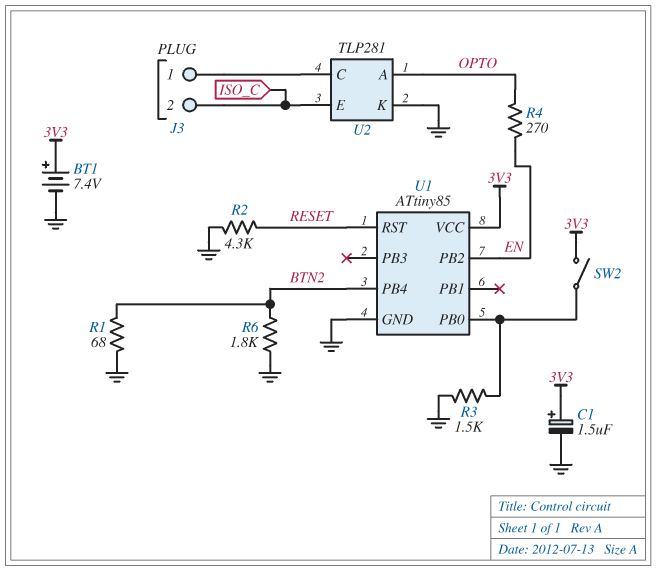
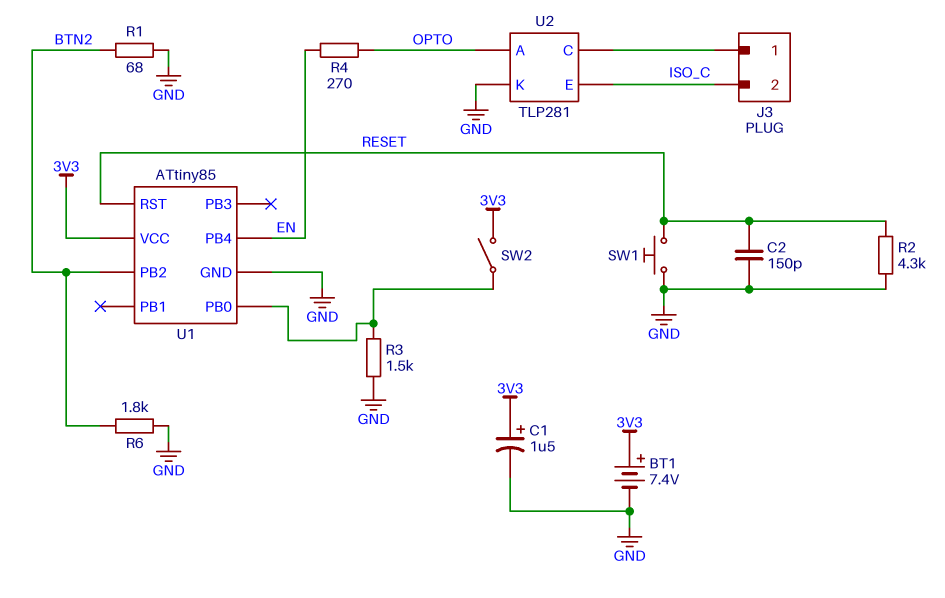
C2: none -> 150pF (GND, RESET)
SW1: none -> button (GND, RESET)
U1 pin PB2: EN -> BTN2
U1 pin PB4: BTN2 -> EN

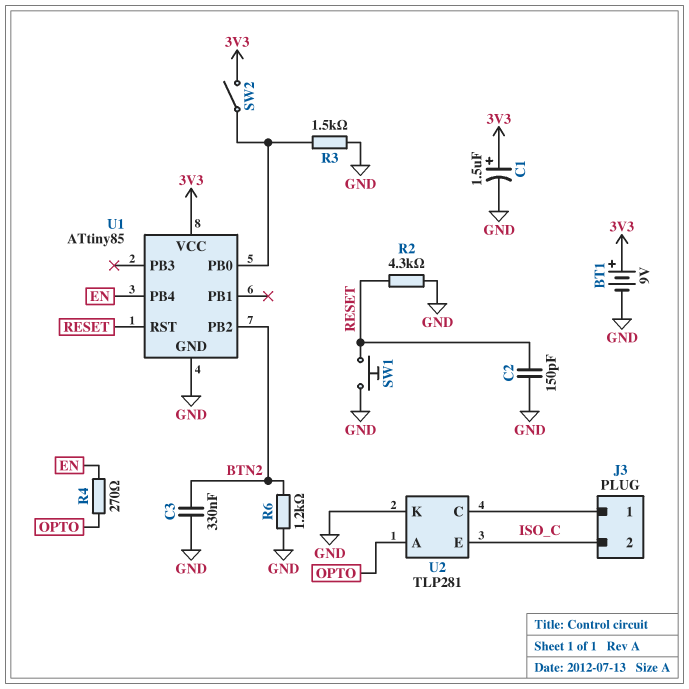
BT1: 7.4V (plus 3V3, minus GND) -> 9V (plus 3V3, minus GND)
C3: none -> 330nF (BTN2, GND)
R1: 68 (BTN2, GND) -> none
R6: 1.8k (BTN2, GND) -> 1.2k (BTN2, GND)

